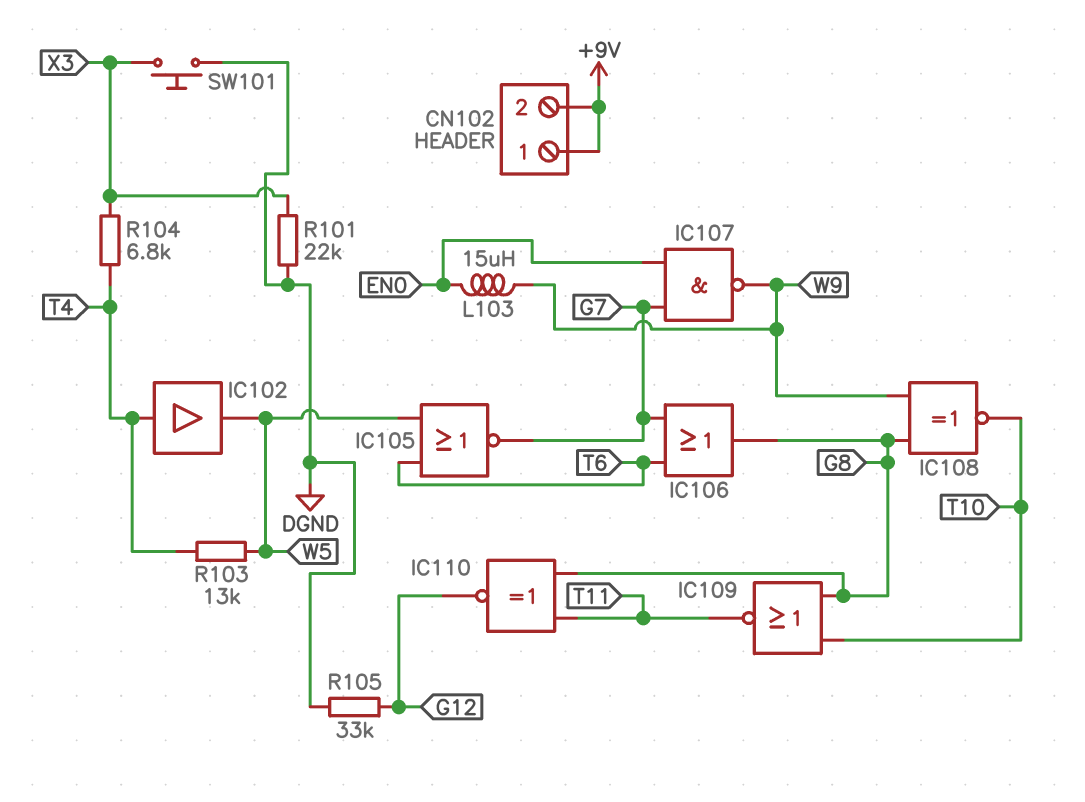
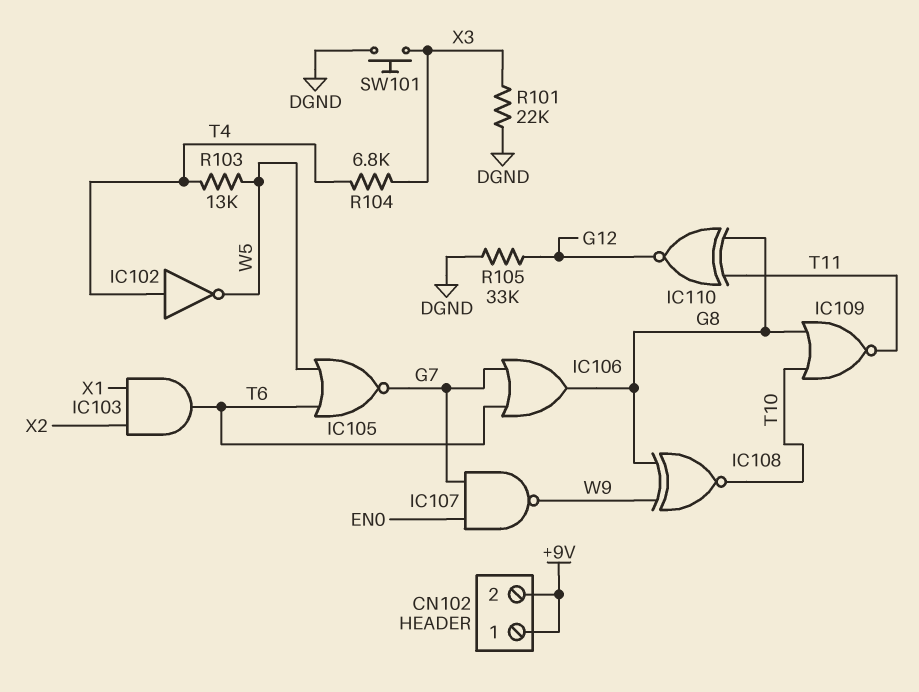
IC102: buffer (in T4, out W5) -> NOT (in T4, out W5)
IC103: none -> AND (in X1, in X2, out T6)
L103: 15uH (EN0, W9) -> none

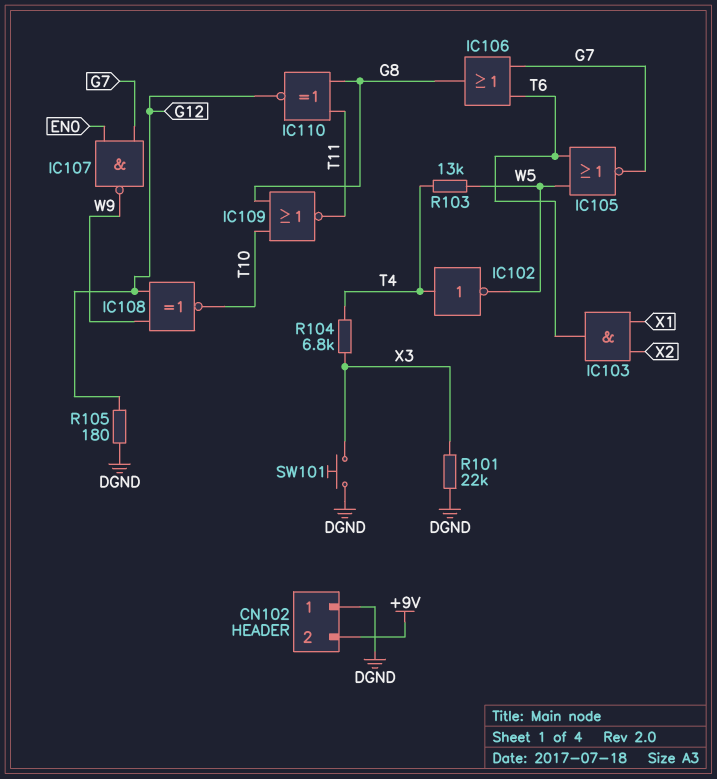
CN102 pin 1: +9V -> DGND
IC108: XNOR (in G8, in W9, out T10) -> XNOR (in G12, in W9, out T10)
R105: 33k (DGND, G12) -> 180 (DGND, G12)

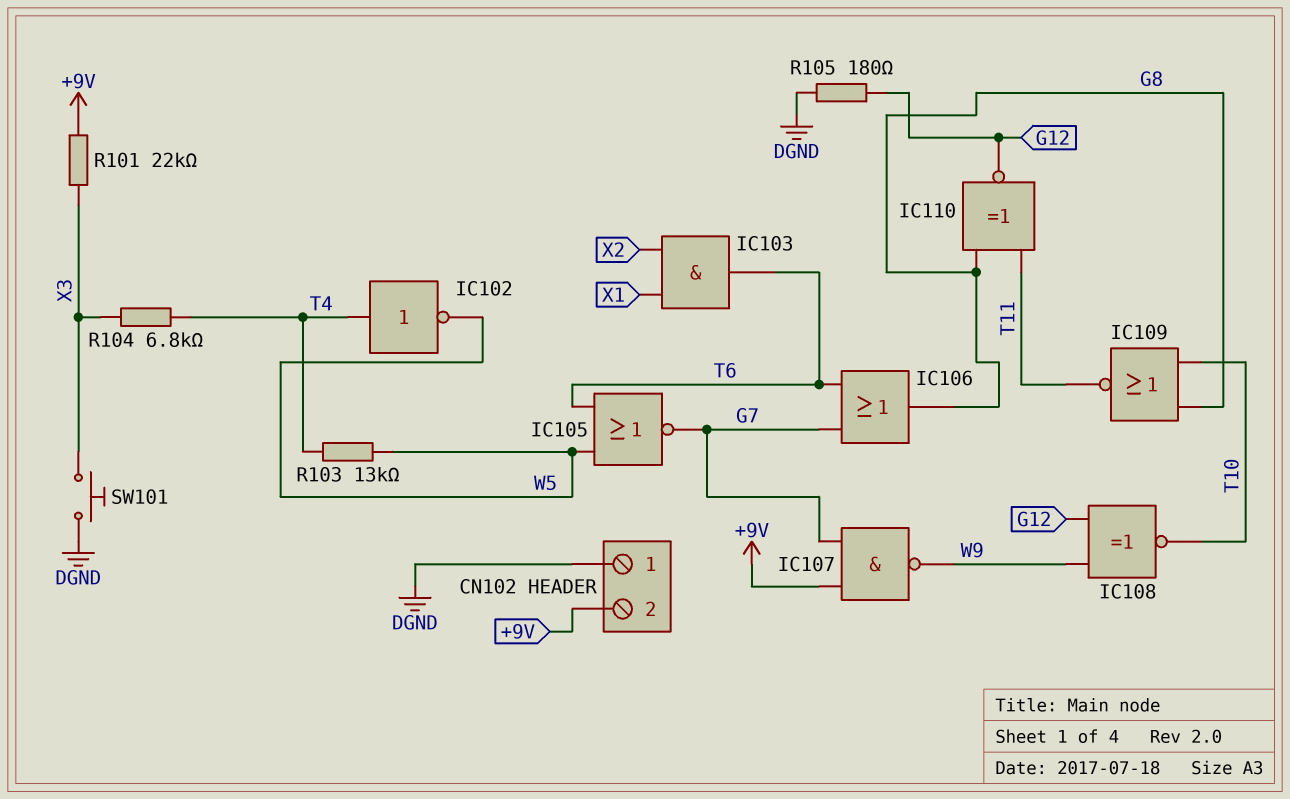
IC107: NAND (in EN0, in G7, out W9) -> NAND (in +9V, in G7, out W9)
R101: 22k (DGND, X3) -> 22k (+9V, X3)

